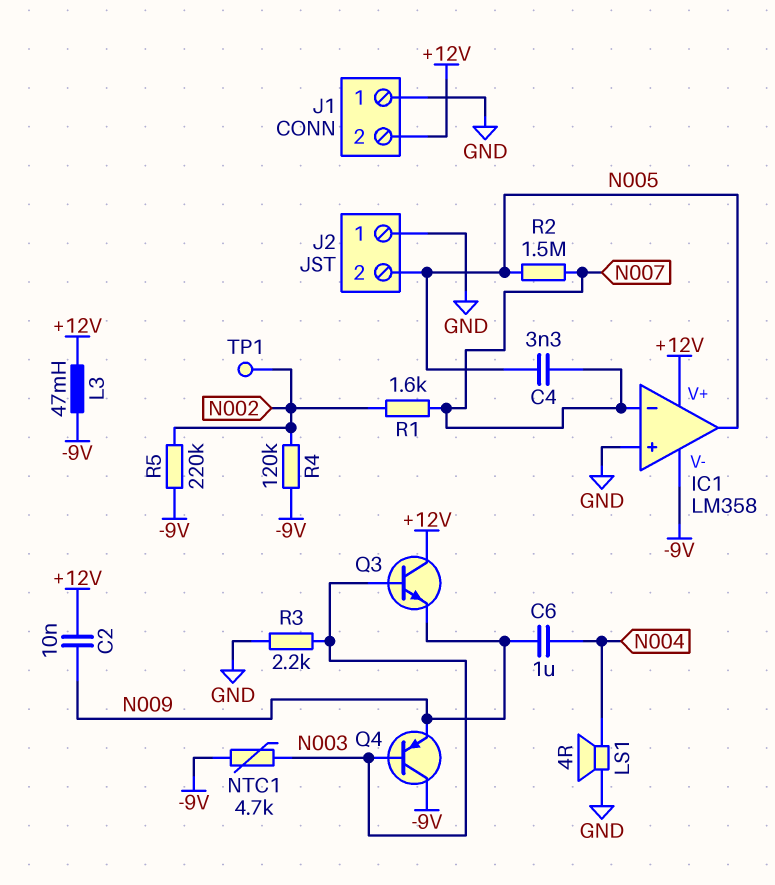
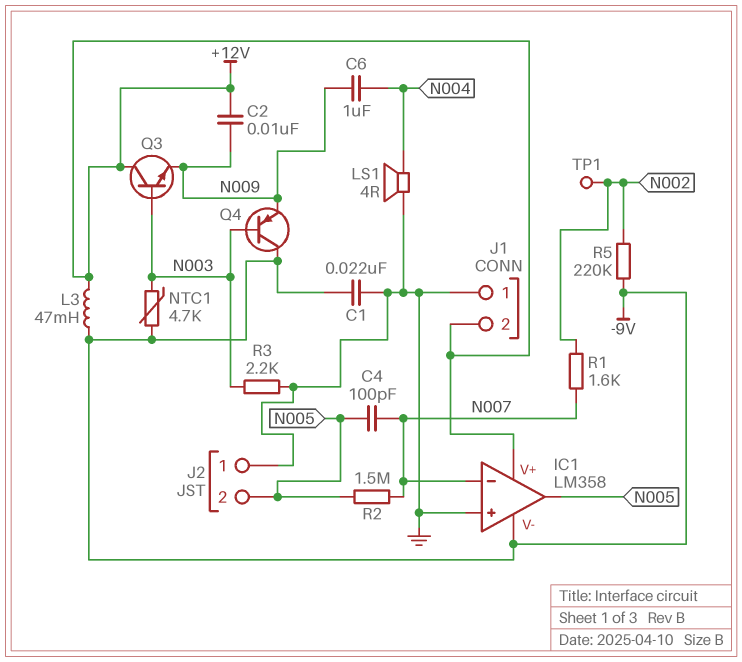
C1: none -> 22nF (-9V, GND)
C4: 3.3nF (N005, N007) -> 100pF (N005, N007)
R4: 120k (-9V, N002) -> none

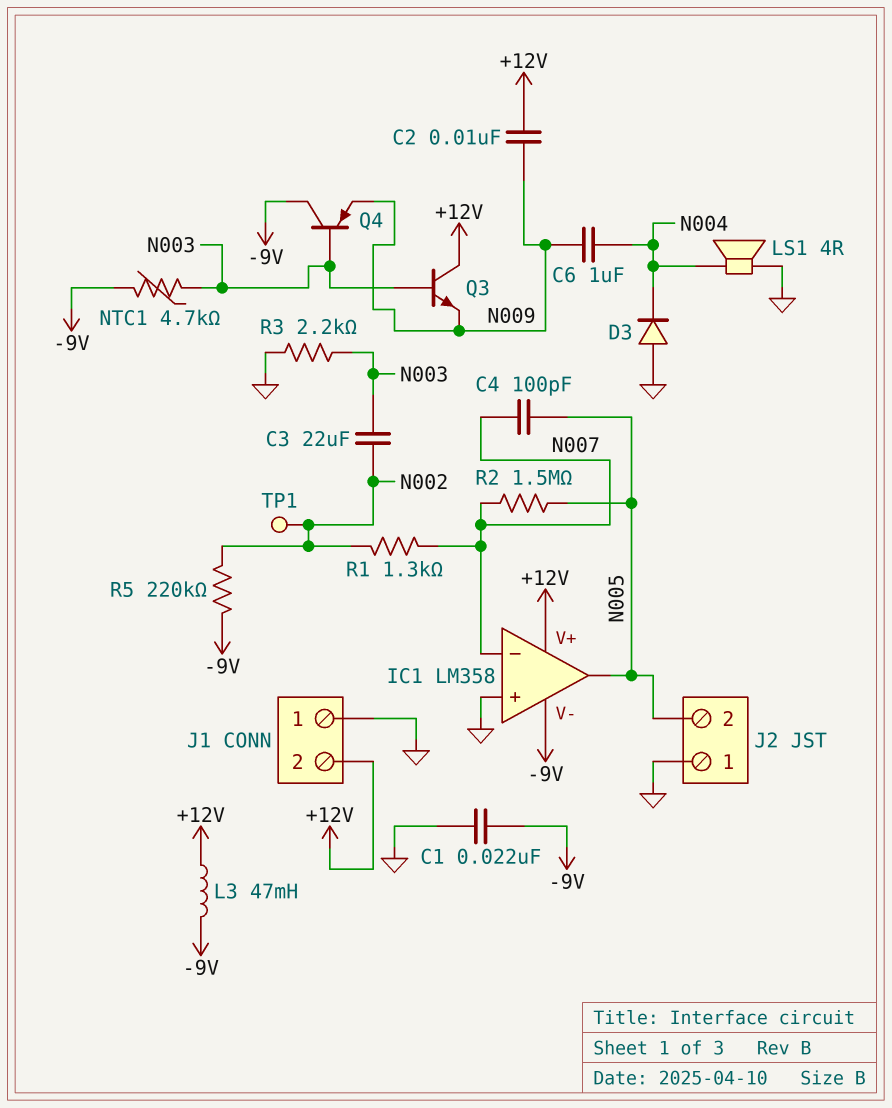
C3: none -> 22uF (N002, N003)
D3: none -> diode (A GND, K N004)
R1: 1.6k (N002, N007) -> 1.3k (N002, N007)

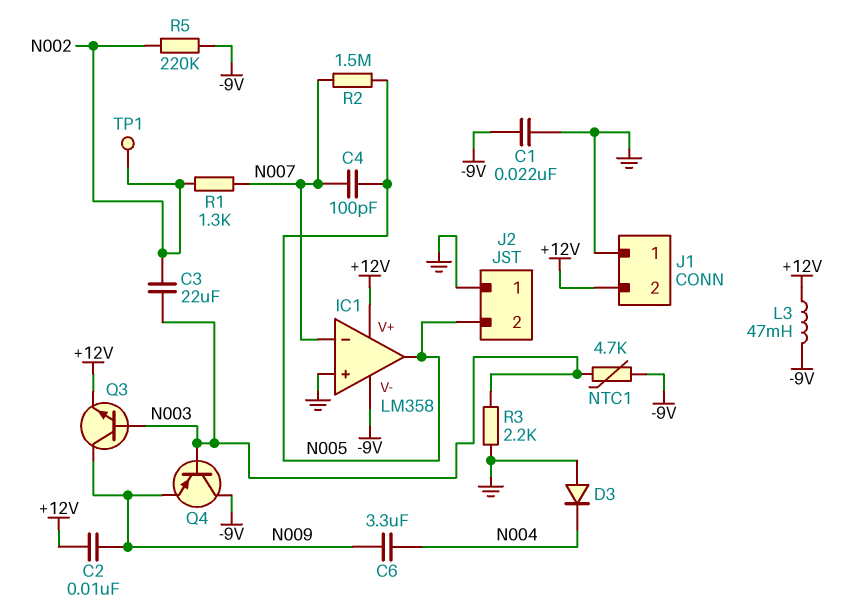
C6: 1uF (N004, N009) -> 3.3uF (N004, N009)
LS1: speaker 4R (GND, N004) -> none
Q3: NPN (B N003, C +12V, E N009) -> NPN (B N003, C N009, E +12V)

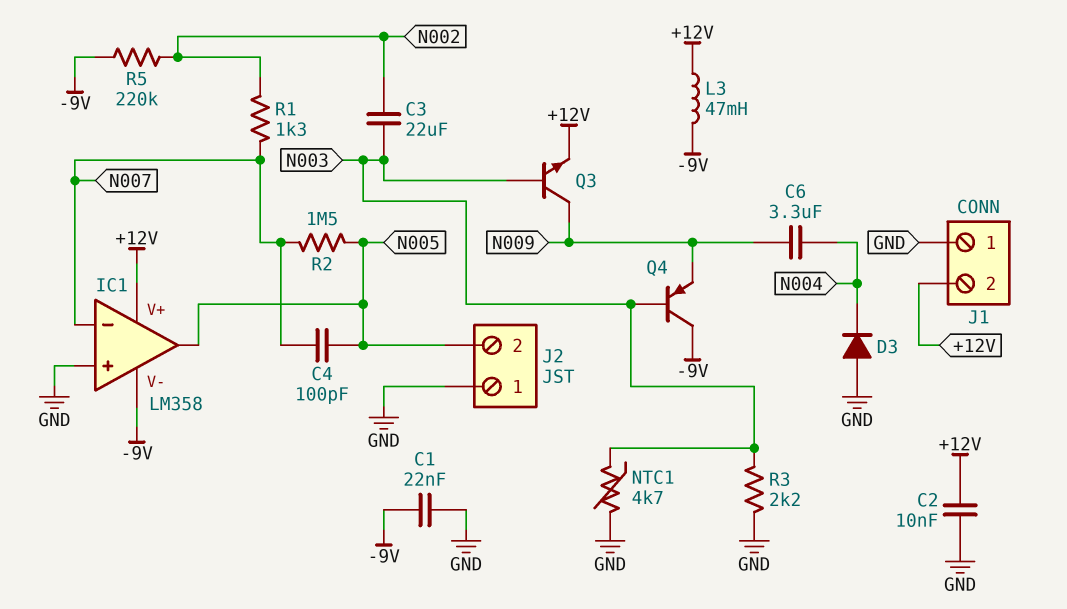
C2: 10nF (+12V, N009) -> 10nF (+12V, GND)
NTC1: 4.7k (-9V, N003) -> 4.7k (GND, N003)
TP1: test point (N002) -> none

